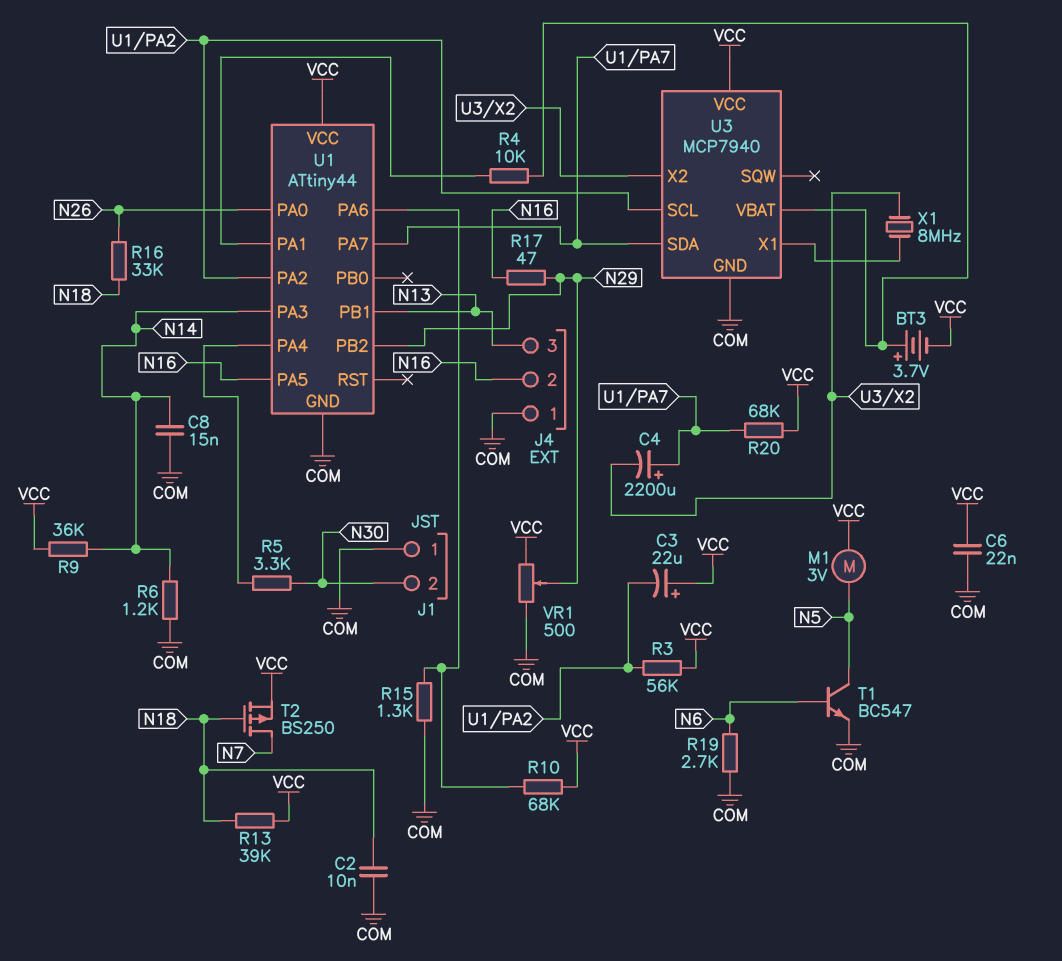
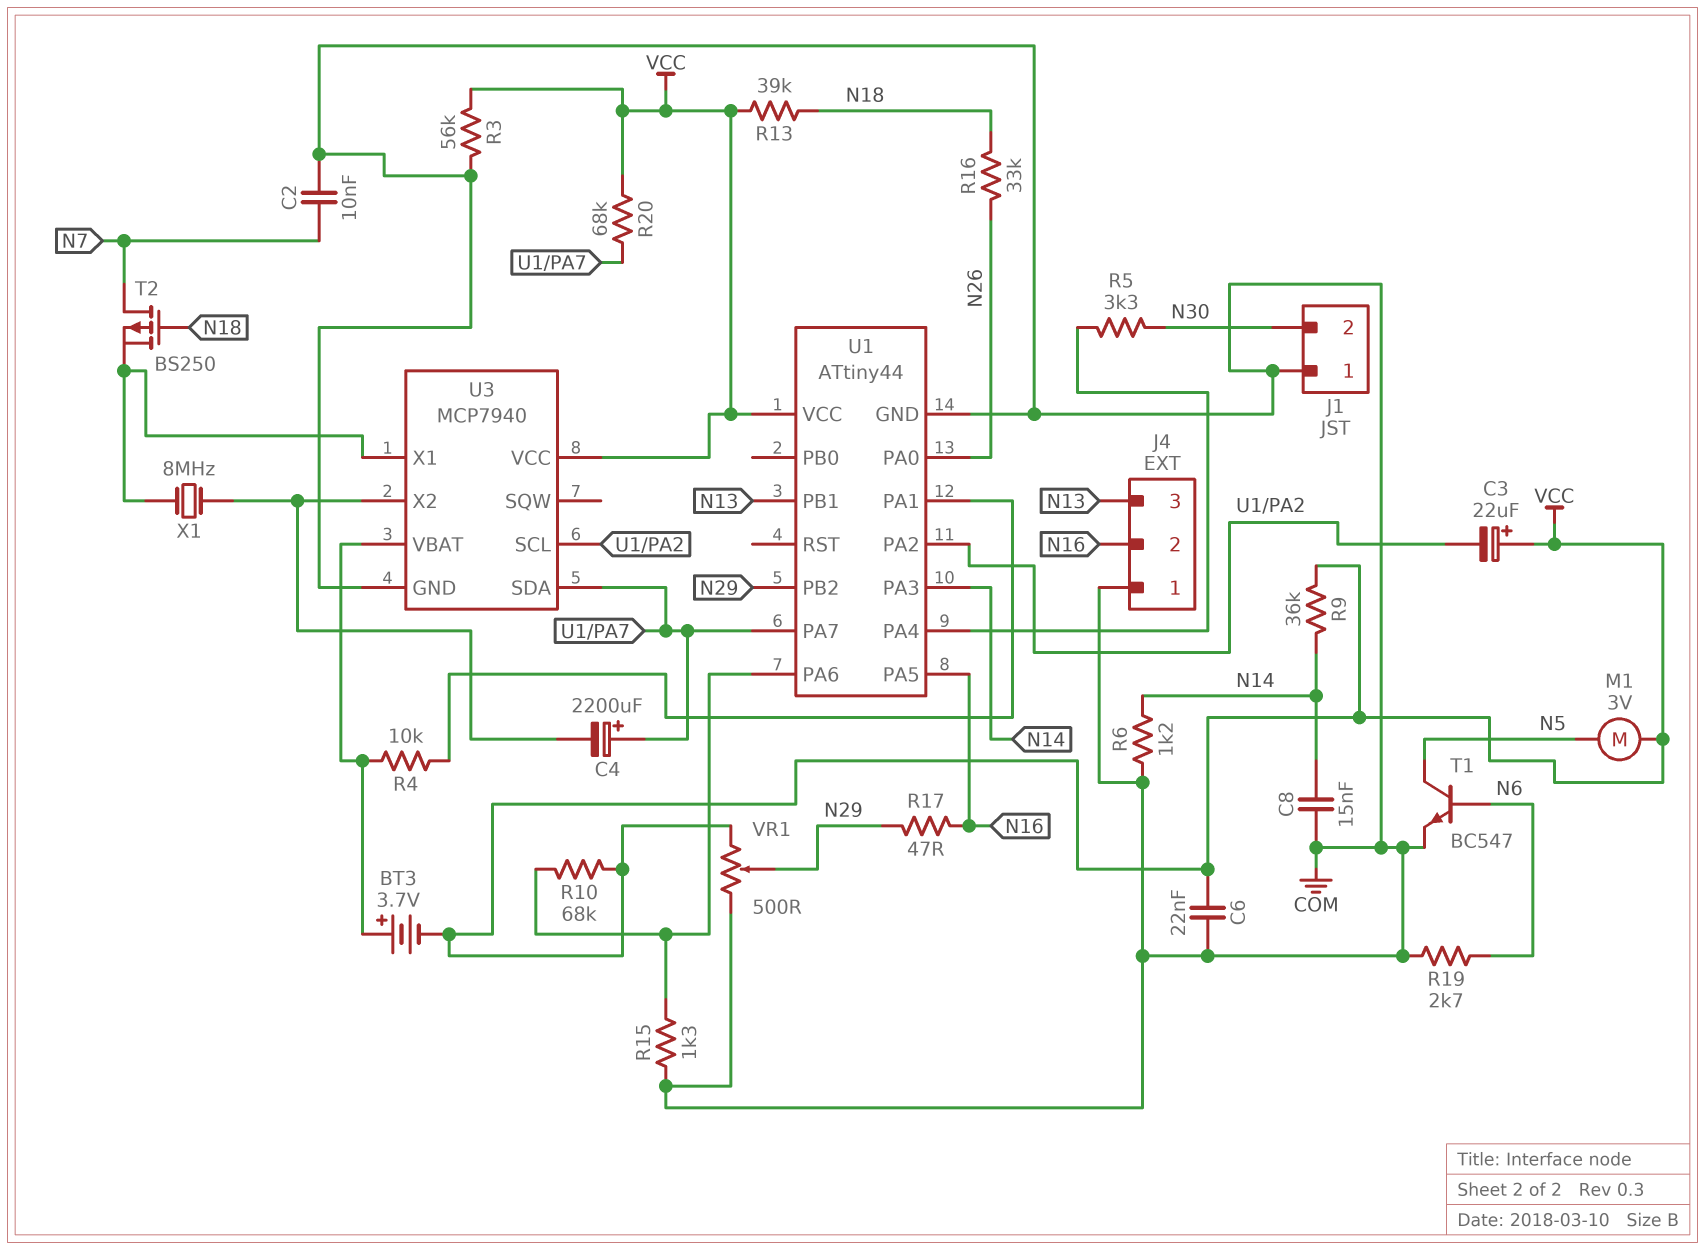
C2: 10nF (COM, N18) -> 10nF (COM, N7)
R3: 56k (U1/PA2, VCC) -> 56k (COM, VCC)
T2: PMOS BS250 (G N18, D N7, S VCC) -> PMOS BS250 (G N18, D N7, S U3/X1)

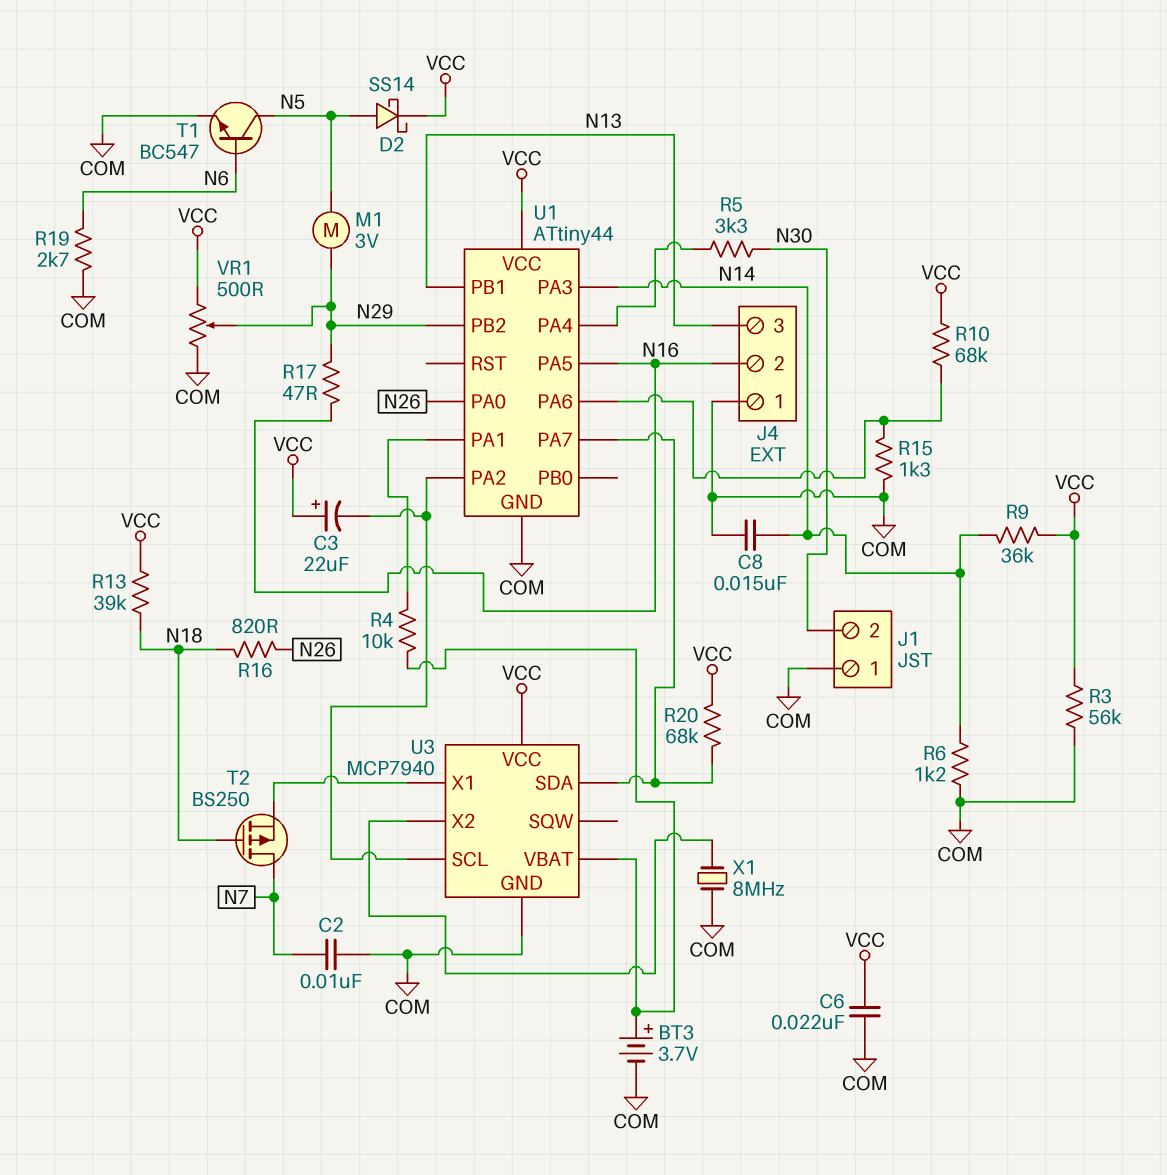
BT3: 3.7V (plus U3/VBAT, minus VCC) -> 3.7V (plus U3/VBAT, minus COM)
C4: 2200uF (plus U1/PA7, minus U3/X2) -> none
D2: none -> schottky SS14 (A N5, K VCC)
M1: motor 3V (N5, VCC) -> motor 3V (N5, N29)
R16: 33k (N18, N26) -> 820 (N18, N26)
X1: 8MHz (U3/X1, U3/X2) -> 8MHz (COM, U3/X2)

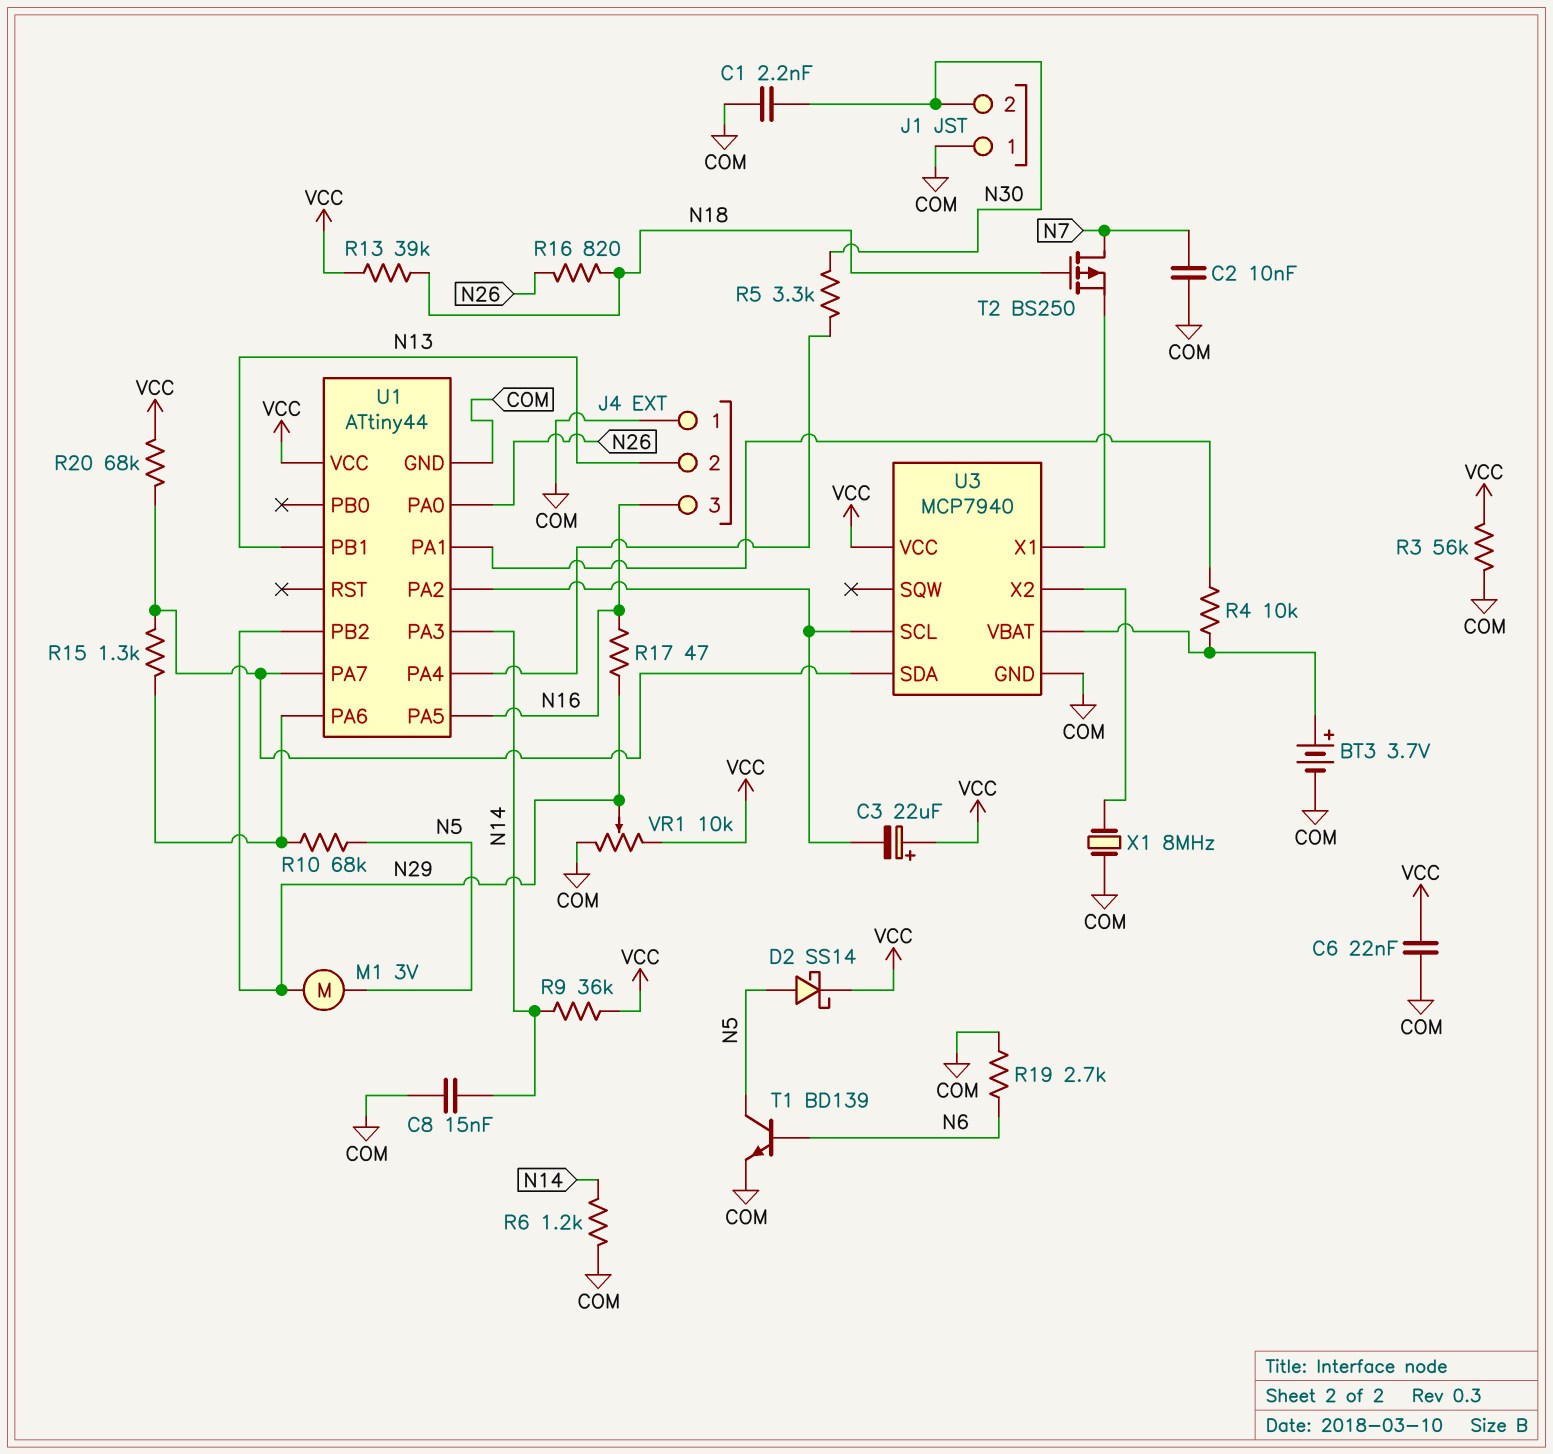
C1: none -> 2.2nF (COM, N30)
J4 pin 2: N16 -> N13
J4 pin 3: N13 -> N16
R10: 68k (U1/PA6, VCC) -> 68k (N5, U1/PA6)
R15: 1.3k (COM, U1/PA6) -> 1.3k (U1/PA6, U1/PA7)
T1: NPN BC547 (B N6, C N5, E COM) -> NPN BD139 (B N6, C N5, E COM)
VR1: 500 (COM, VCC, wiper N29) -> 10k (COM, VCC, wiper N29)

